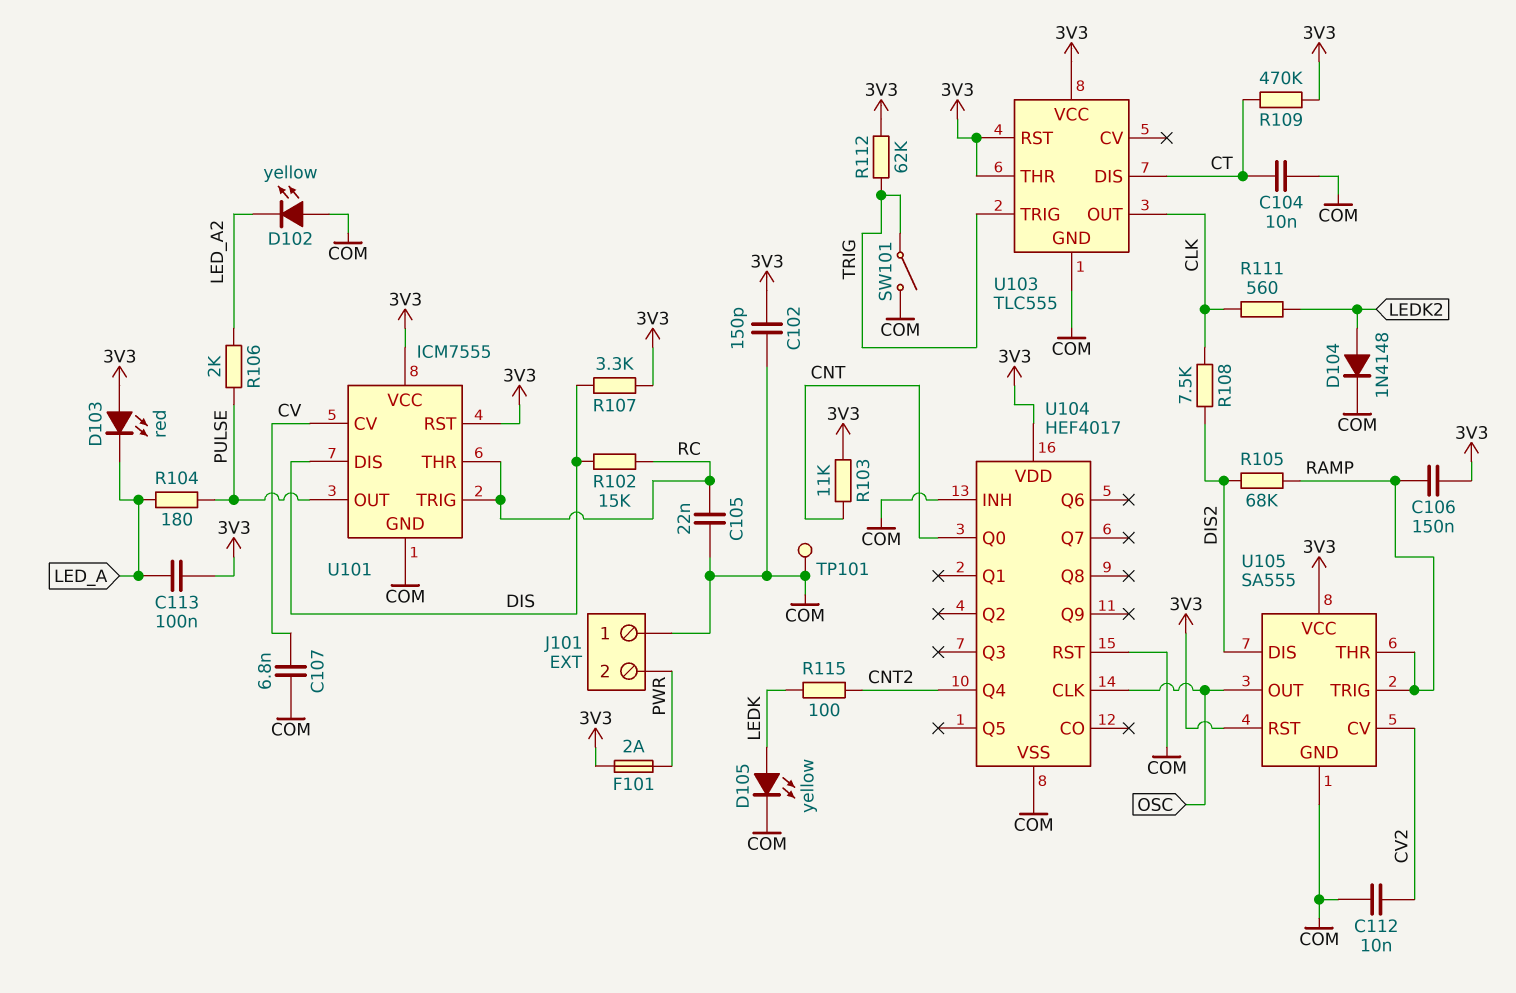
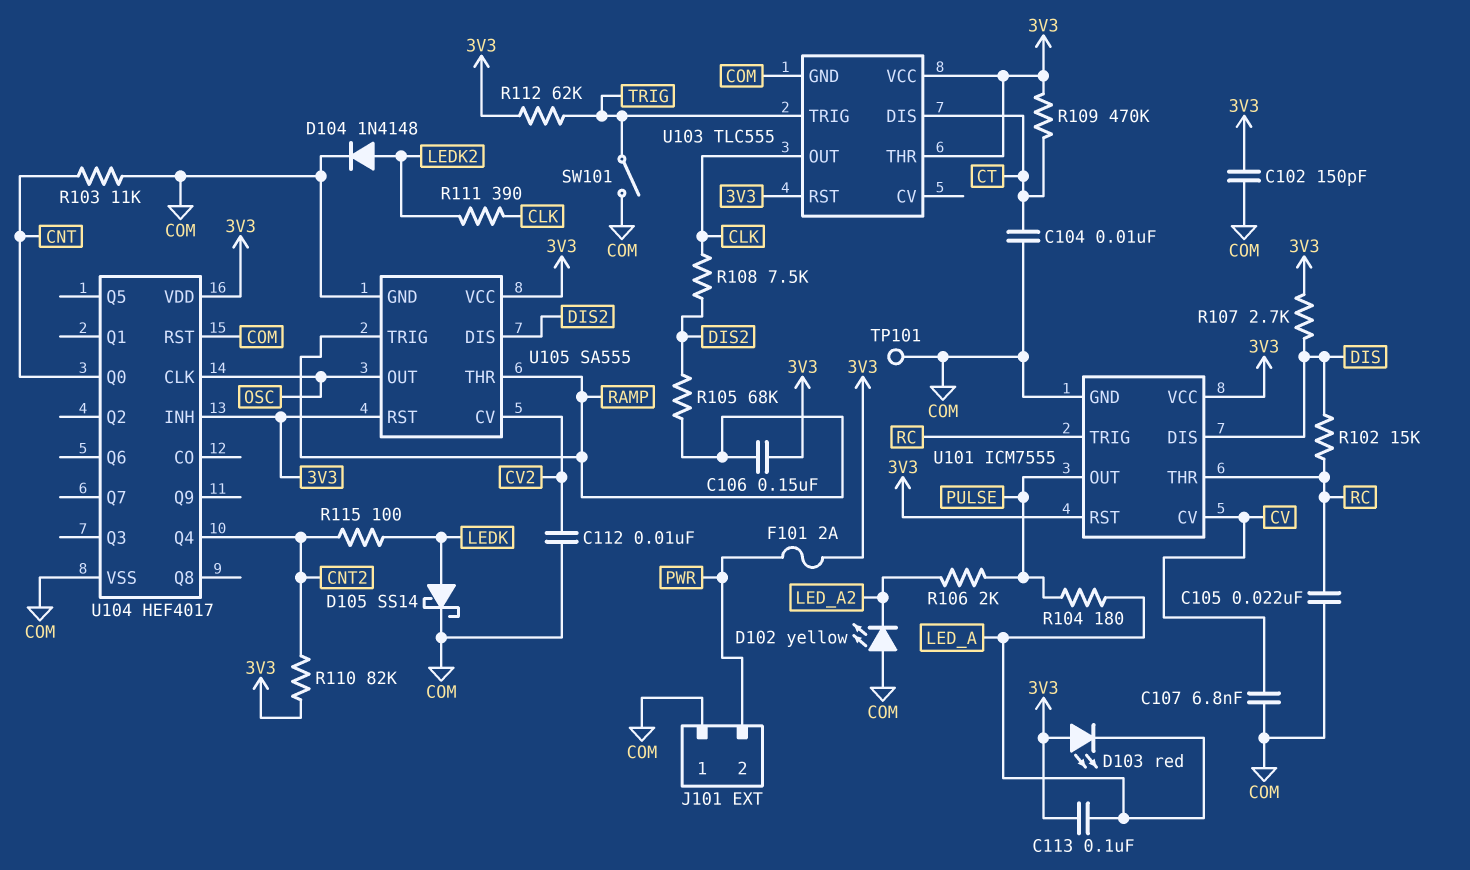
D105: LED yellow (A LEDK, K COM) -> schottky SS14 (A LEDK, K COM)
R103: 11k (3V3, CNT) -> 11k (CNT, COM)
R107: 3.3k (3V3, DIS) -> 2.7k (3V3, DIS)
R110: none -> 82k (3V3, CNT2)
R111: 560 (CLK, LEDK2) -> 390 (CLK, LEDK2)
U104 pin INH: COM -> 3V3

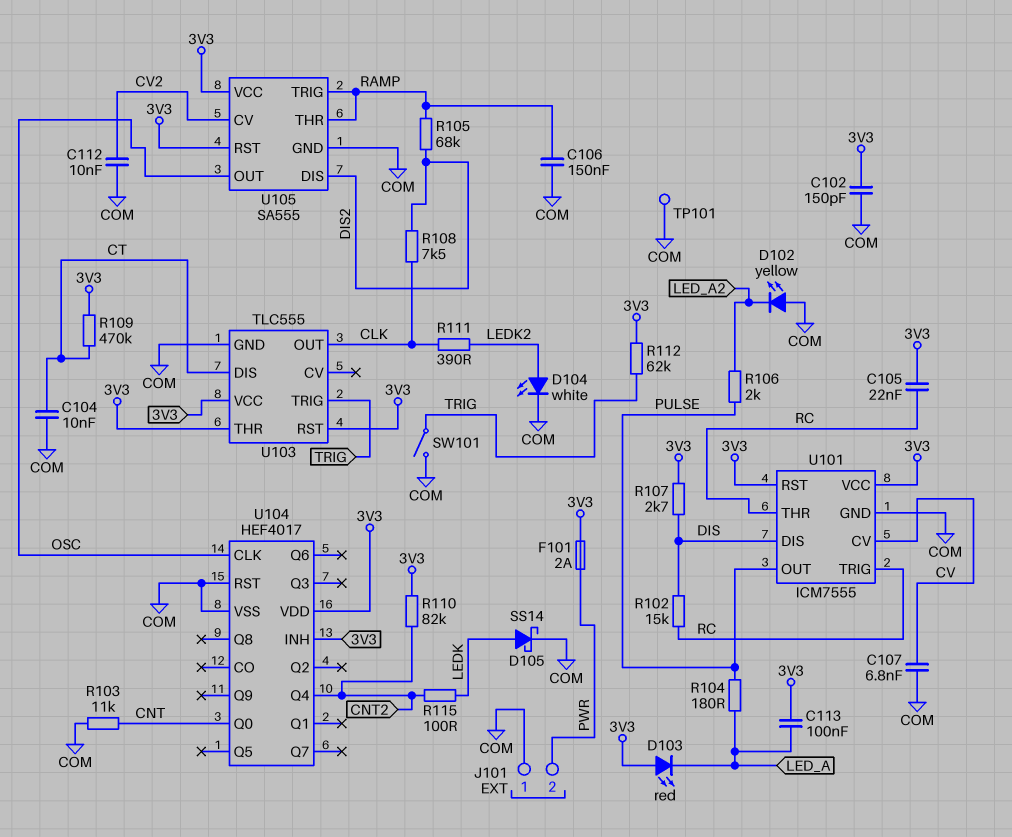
C105: 22nF (COM, RC) -> 22nF (3V3, RC)
C106: 150nF (3V3, RAMP) -> 150nF (COM, RAMP)
D104: diode 1N4148 (A LEDK2, K COM) -> LED white (A LEDK2, K COM)

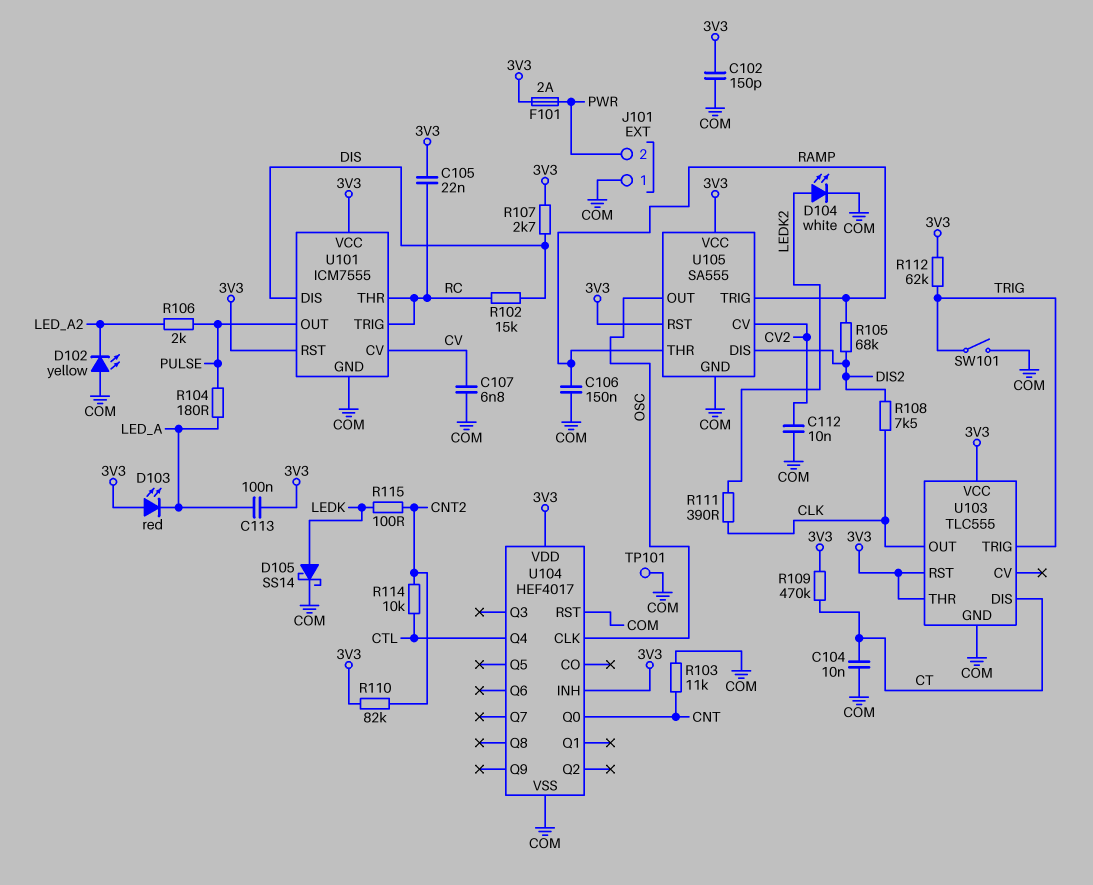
R114: none -> 10k (CNT2, CTL)
U104 pin Q4: CNT2 -> CTL

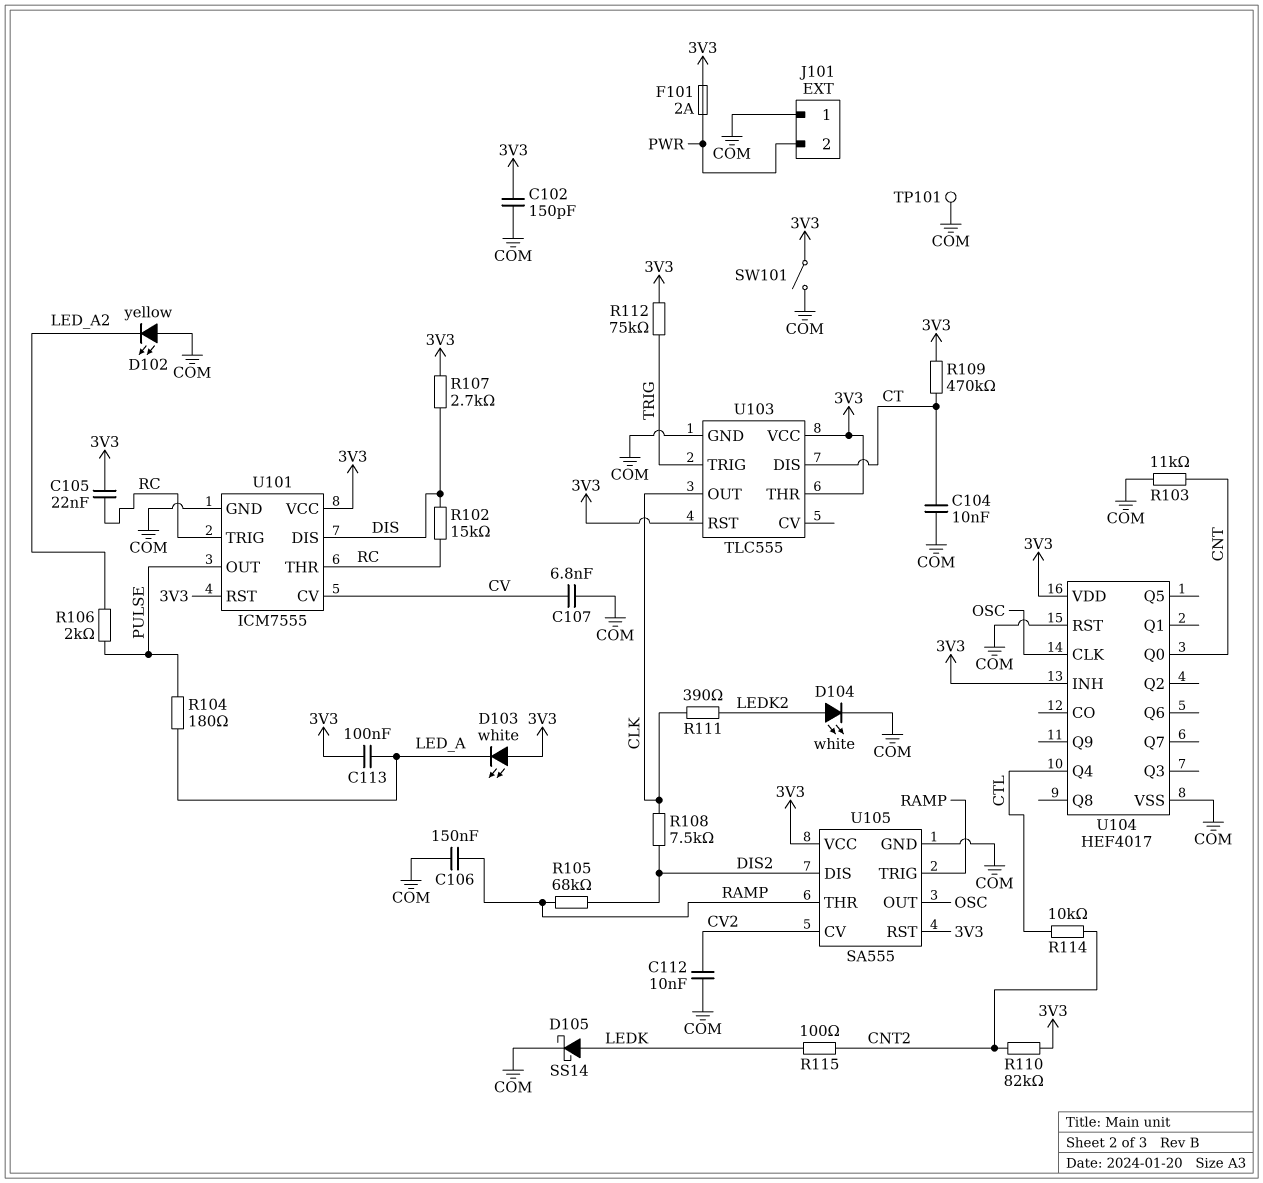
D103: LED red (A 3V3, K LED_A) -> LED white (A 3V3, K LED_A)
R112: 62k (3V3, TRIG) -> 75k (3V3, TRIG)
SW101: switch (COM, TRIG) -> switch (3V3, COM)

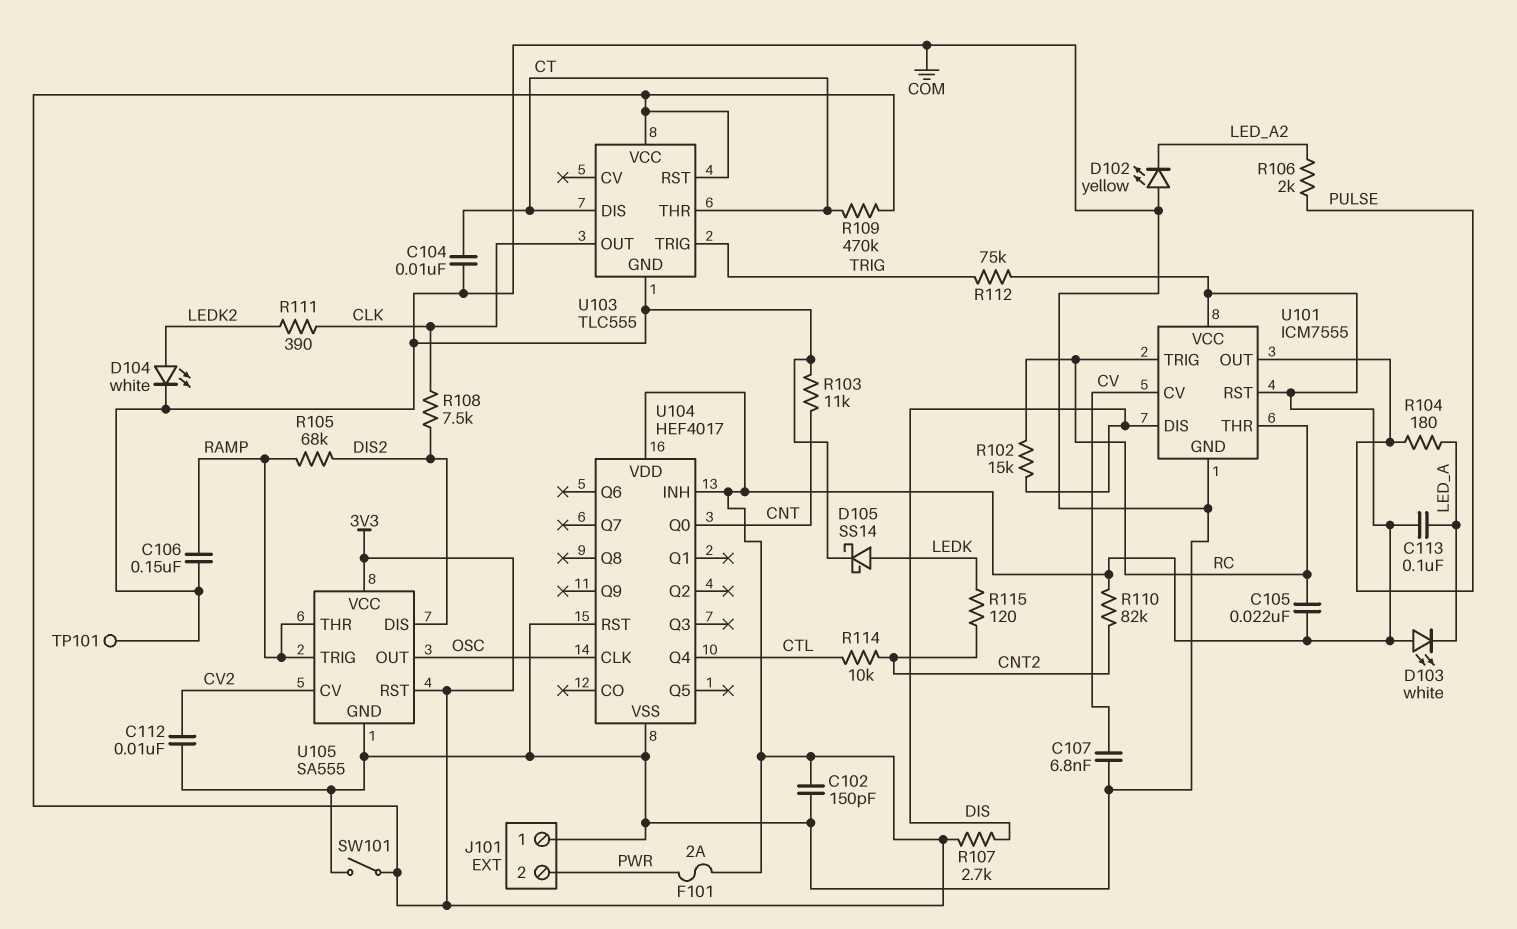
R115: 100 (CNT2, LEDK) -> 120 (CNT2, LEDK)
U103 pin THR: 3V3 -> CT

